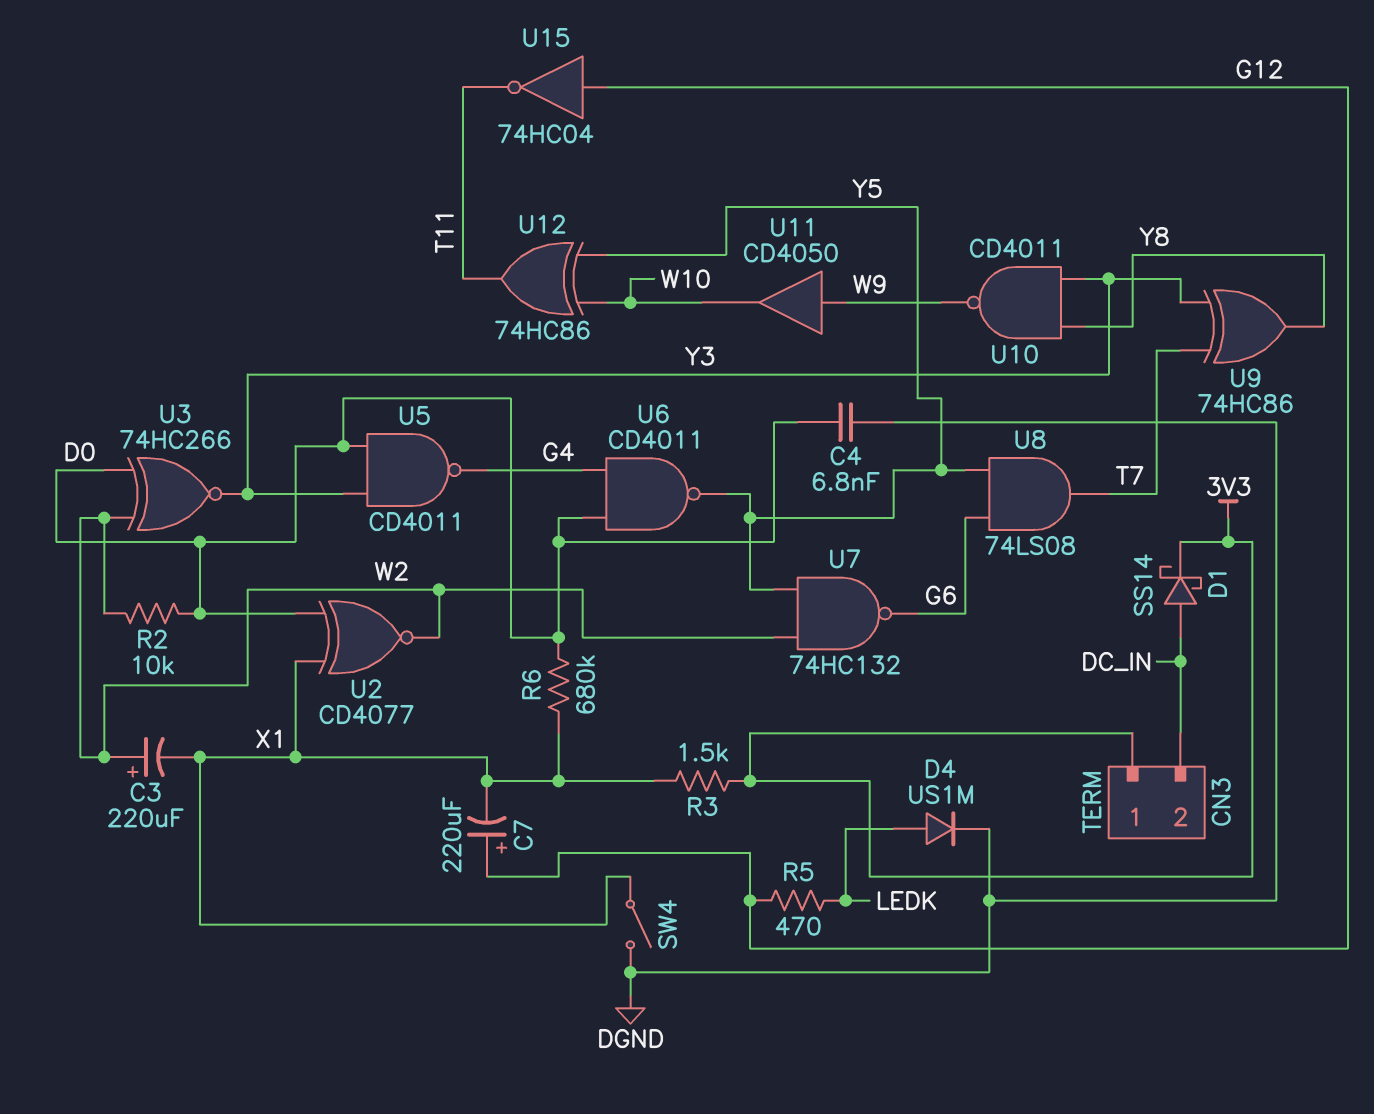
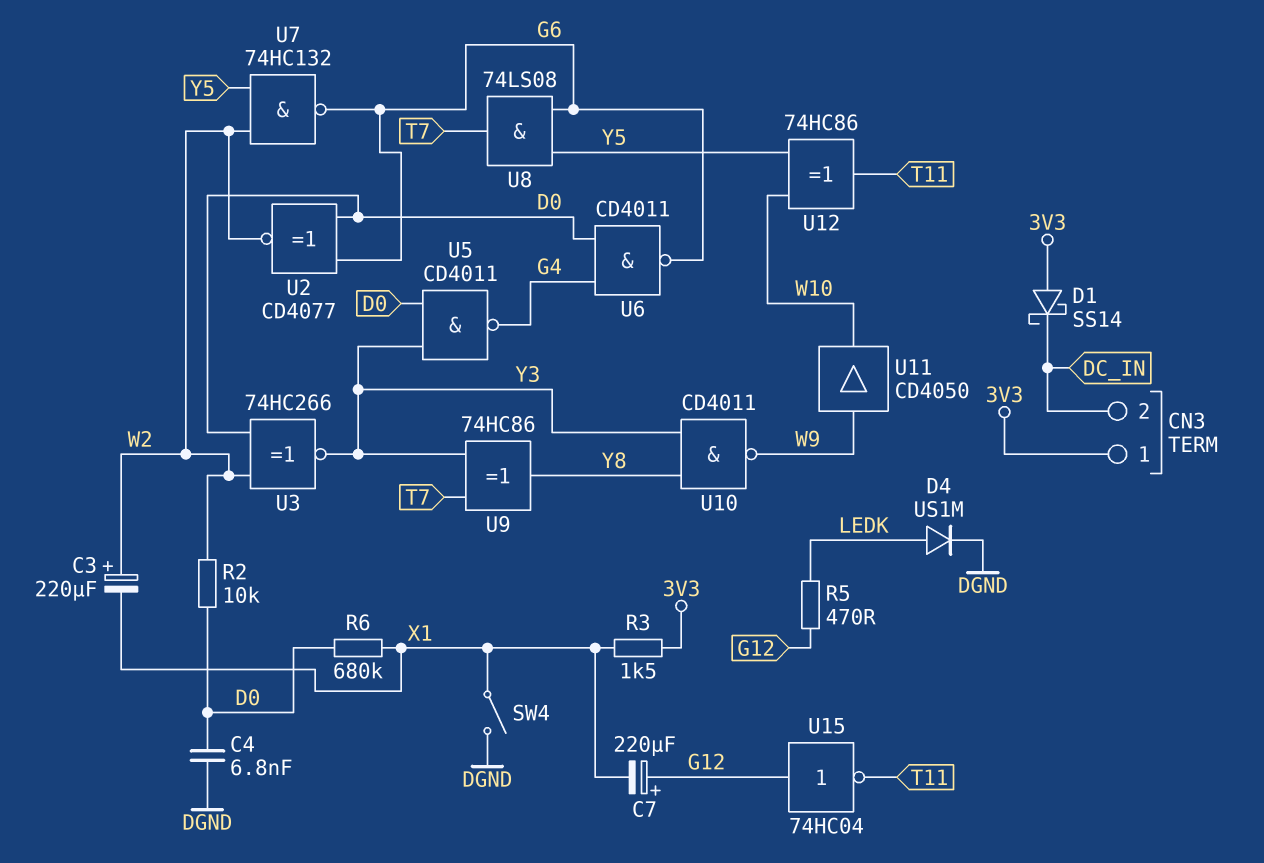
D1: schottky SS14 (A DC_IN, K 3V3) -> schottky SS14 (A 3V3, K DC_IN)
U2: XNOR CD4077 (in D0, in X1, out W2) -> XNOR CD4077 (in D0, in G6, out W2)
U6: NAND CD4011 (in D0, in G4, out Y5) -> NAND CD4011 (in D0, in G4, out G6)

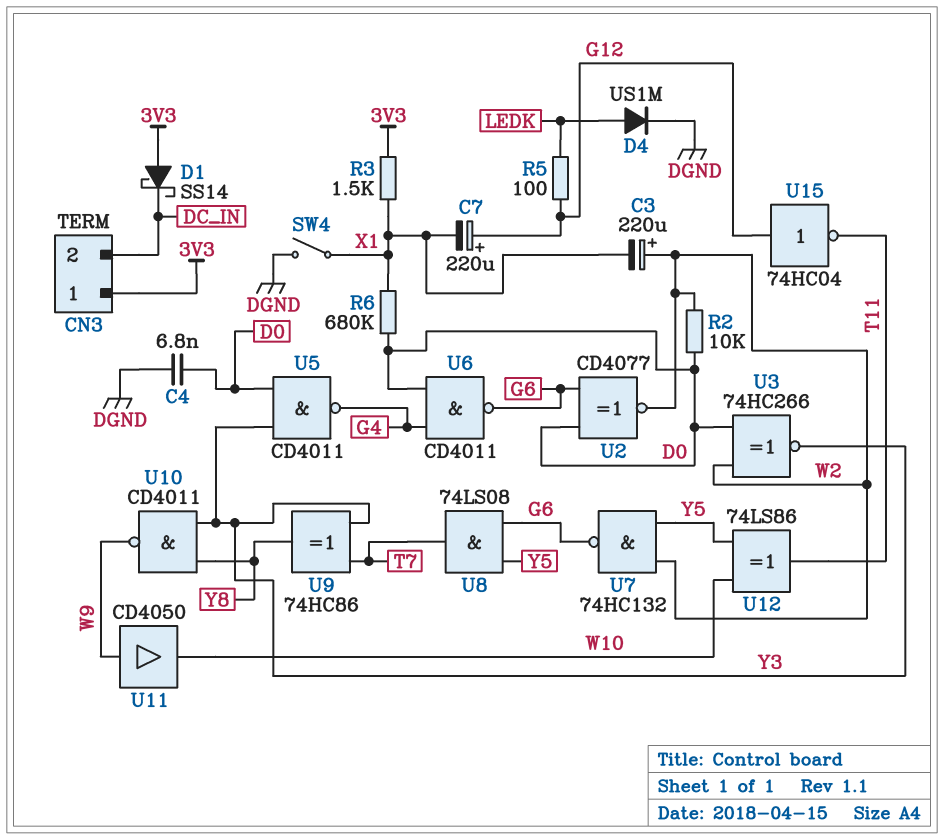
R5: 470 (G12, LEDK) -> 100 (G12, LEDK)
U12: XOR 74HC86 (in W10, in Y5, out T11) -> XOR 74LS86 (in W10, in Y5, out T11)

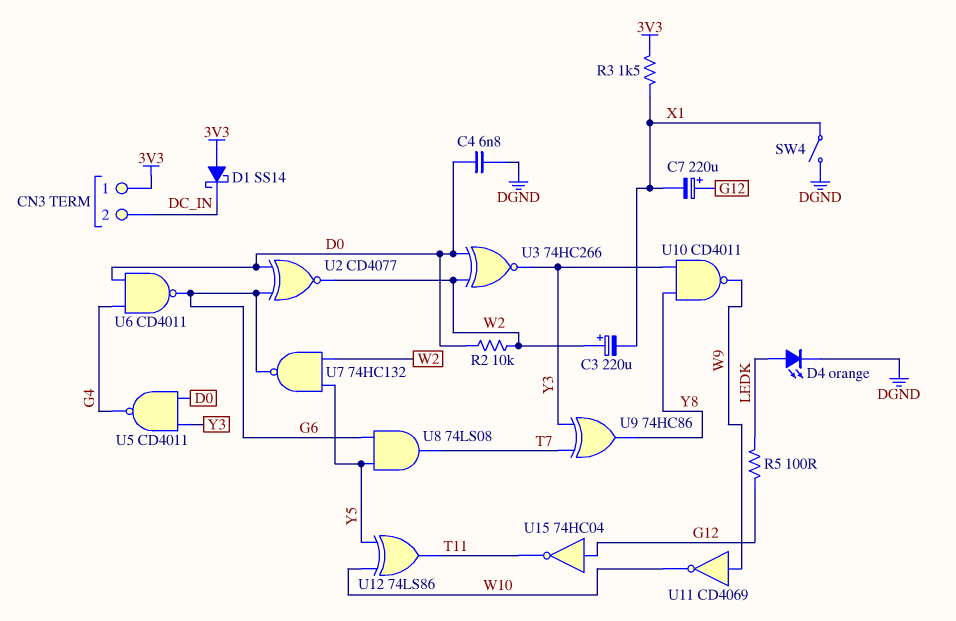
D4: diode US1M (A LEDK, K DGND) -> LED orange (A LEDK, K DGND)
R6: 680k (D0, X1) -> none
U11: buffer CD4050 (in W9, out W10) -> NOT CD4069 (in W9, out W10)

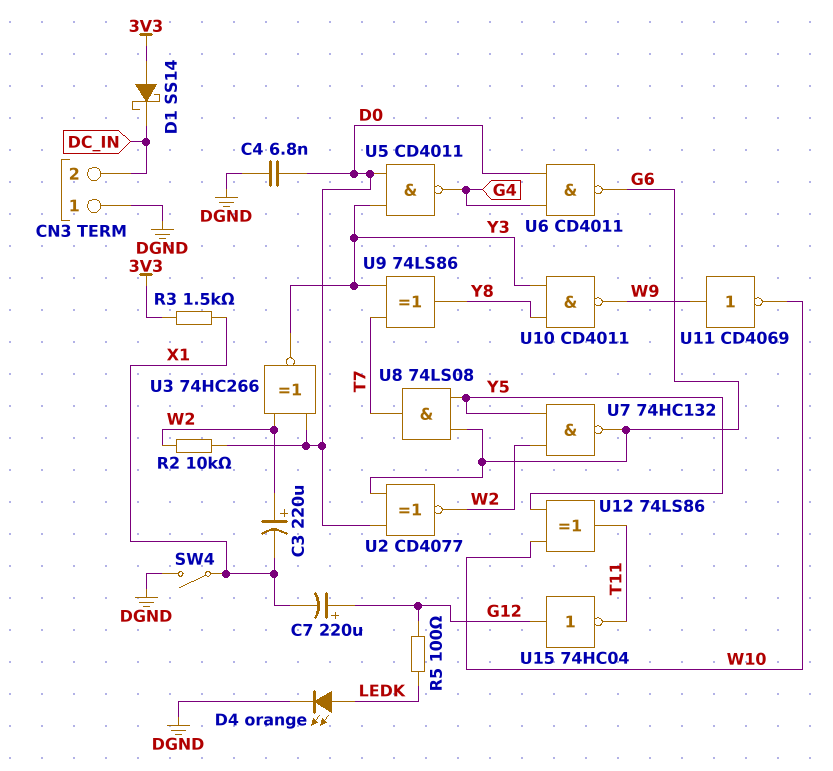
CN3 pin 1: 3V3 -> DGND
U9: XOR 74HC86 (in T7, in Y3, out Y8) -> XOR 74LS86 (in T7, in Y3, out Y8)

